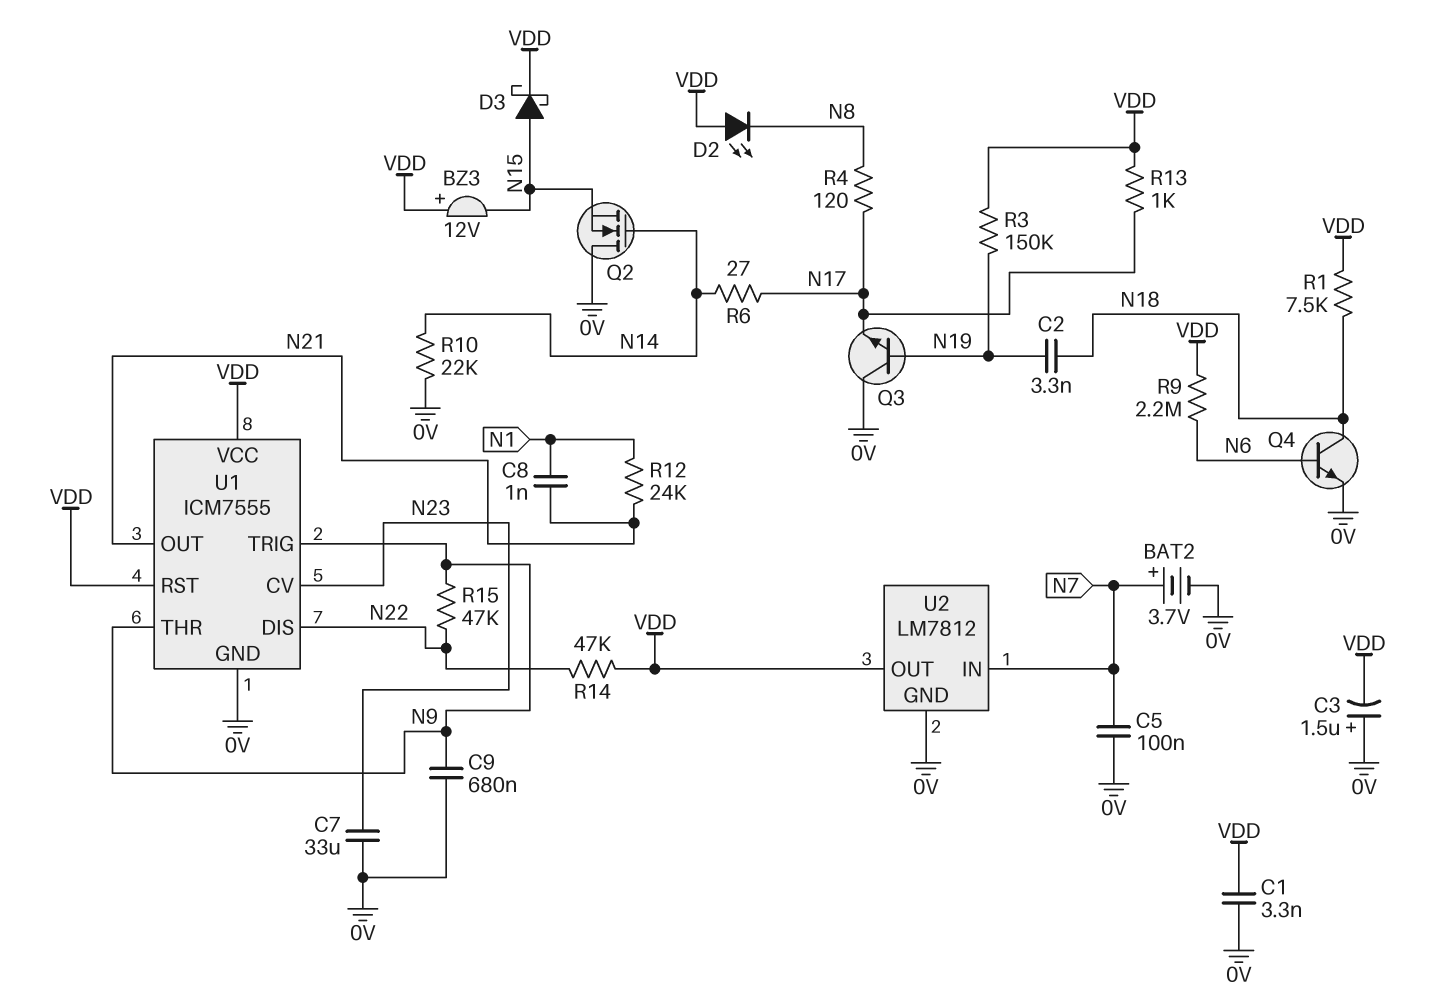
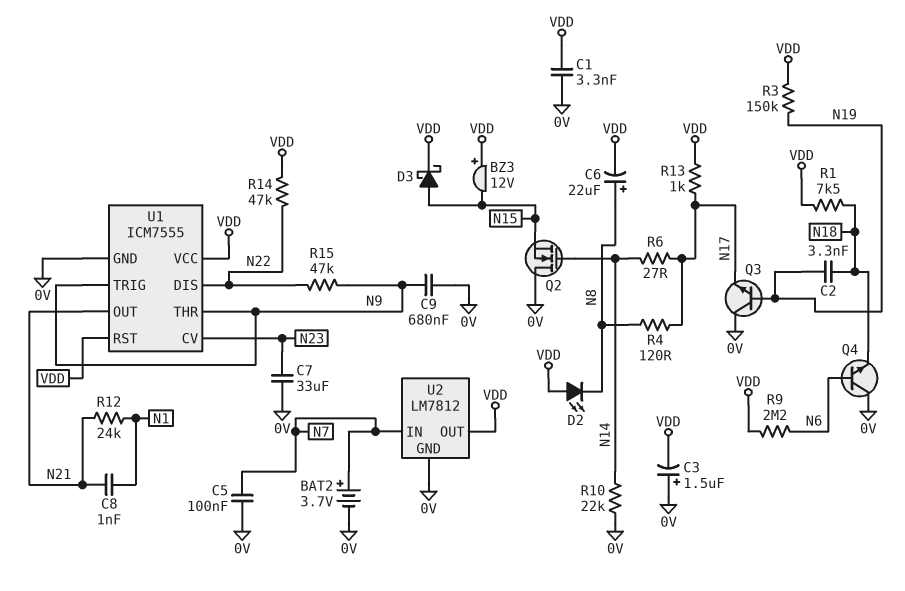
C6: none -> 22uF (plus N8, minus VDD)
Q4: NPN (B N6, C N18, E 0V) -> NPN (B N6, C 0V, E N18)

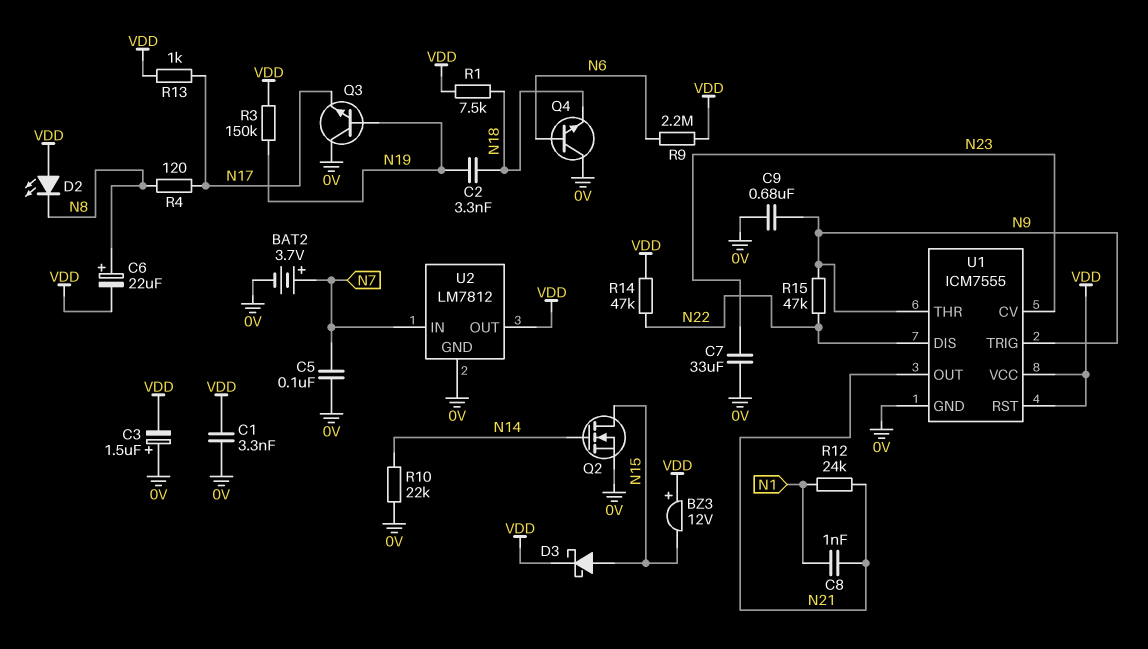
Q2: NMOS (G N14, D 0V, S N15) -> NMOS (G N14, D N15, S 0V)
R6: 27 (N14, N17) -> none

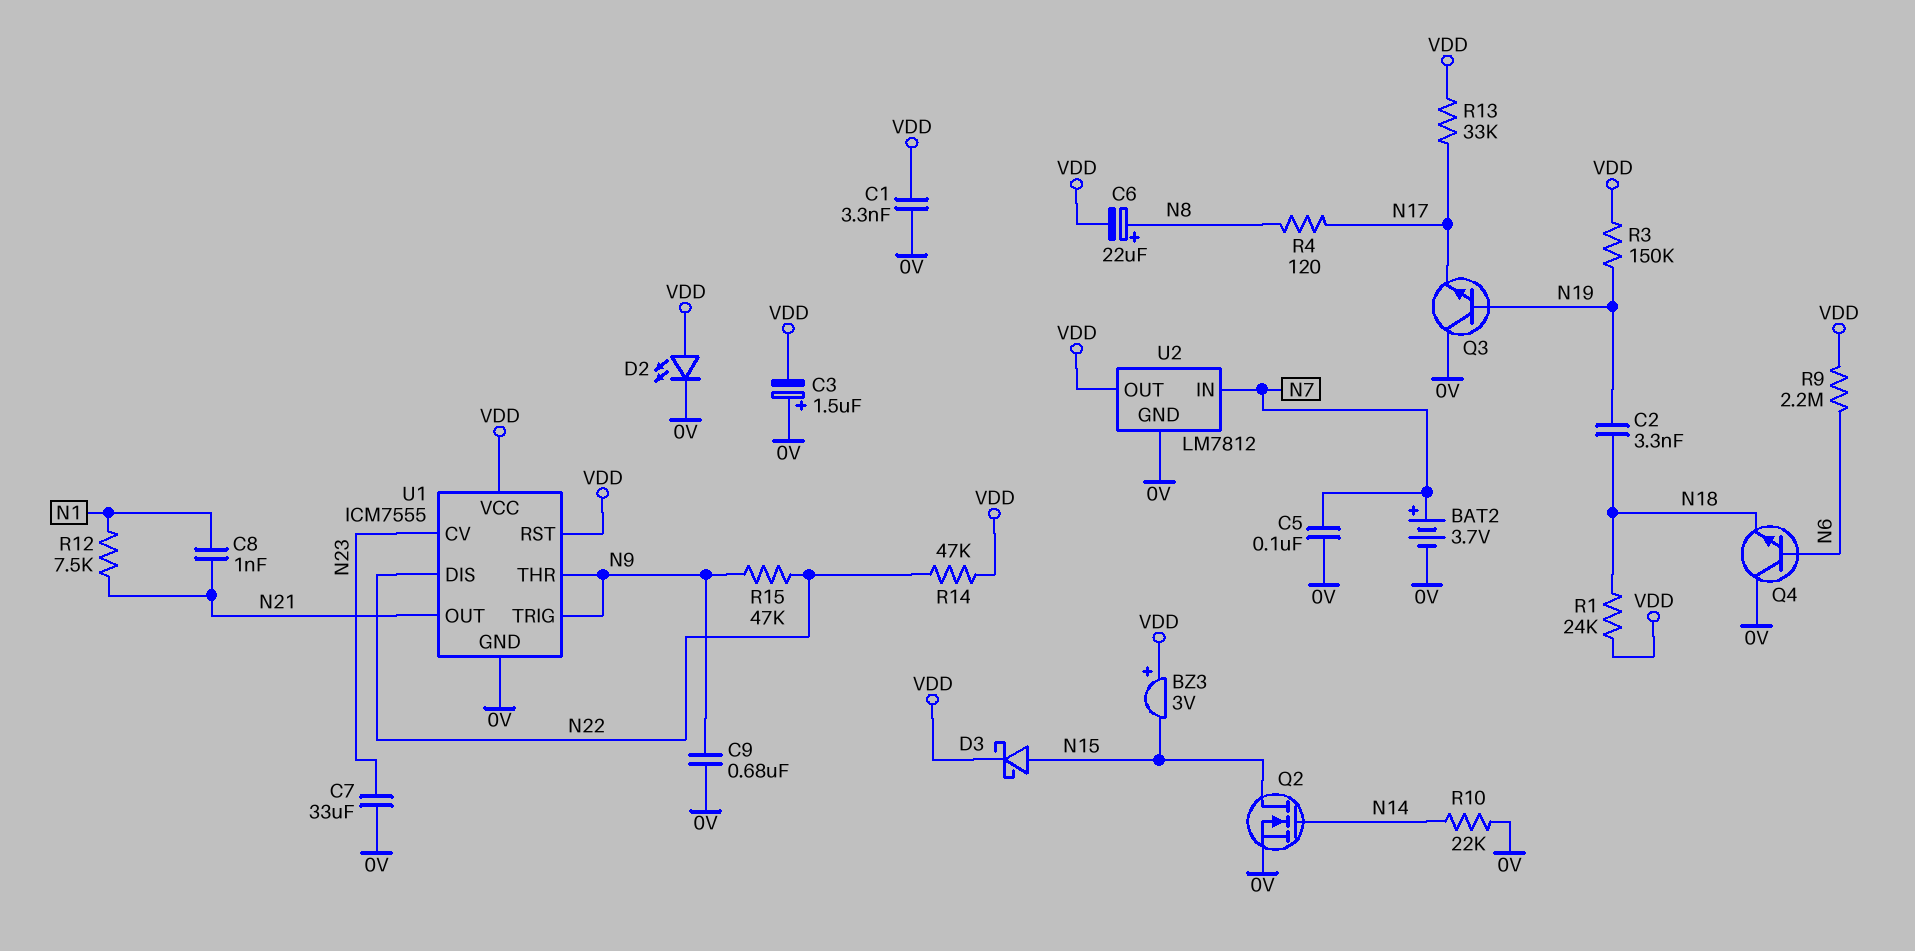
BZ3: buzzer 12V (plus VDD, minus N15) -> buzzer 3V (plus VDD, minus N15)
D2: LED (A VDD, K N8) -> LED (A VDD, K 0V)
R1: 7.5k (N18, VDD) -> 24k (N18, VDD)
R12: 24k (N1, N21) -> 7.5k (N1, N21)
R13: 1k (N17, VDD) -> 33k (N17, VDD)

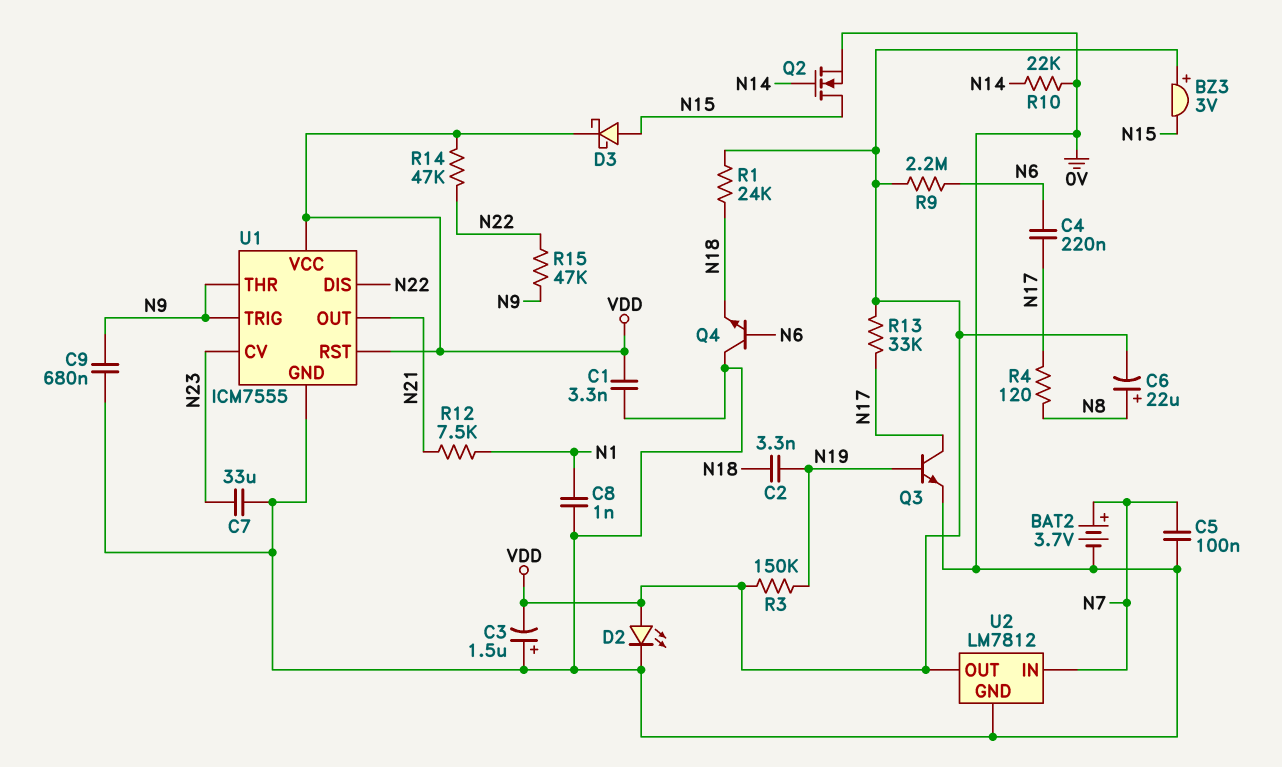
C4: none -> 220nF (N6, N17)
C8: 1nF (N1, N21) -> 1nF (0V, N1)
Q3: NPN (B N19, C 0V, E N17) -> NPN (B N19, C N17, E 0V)

